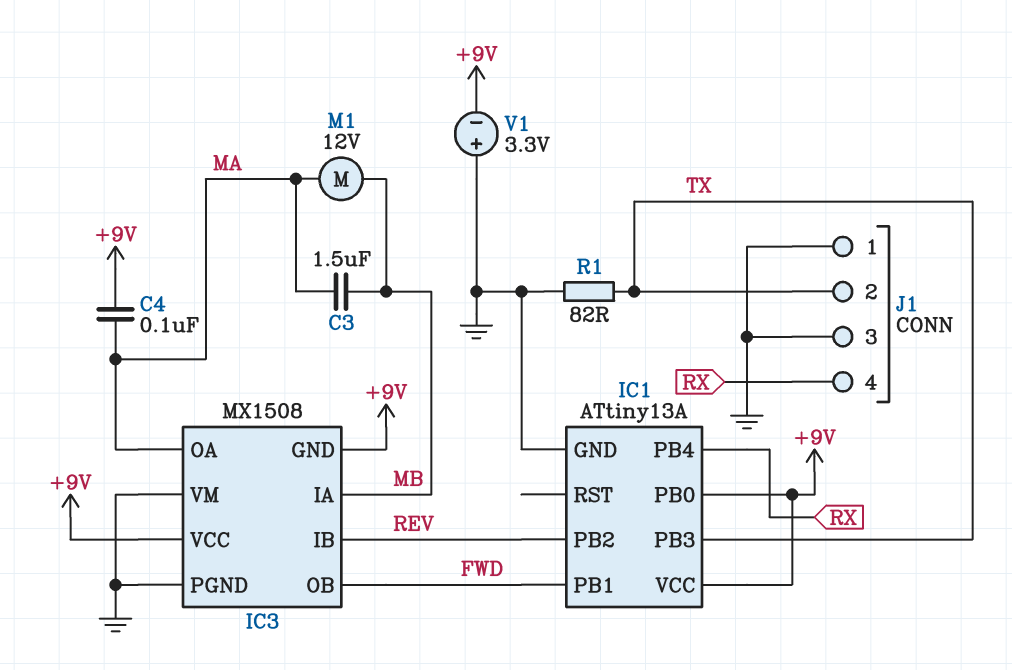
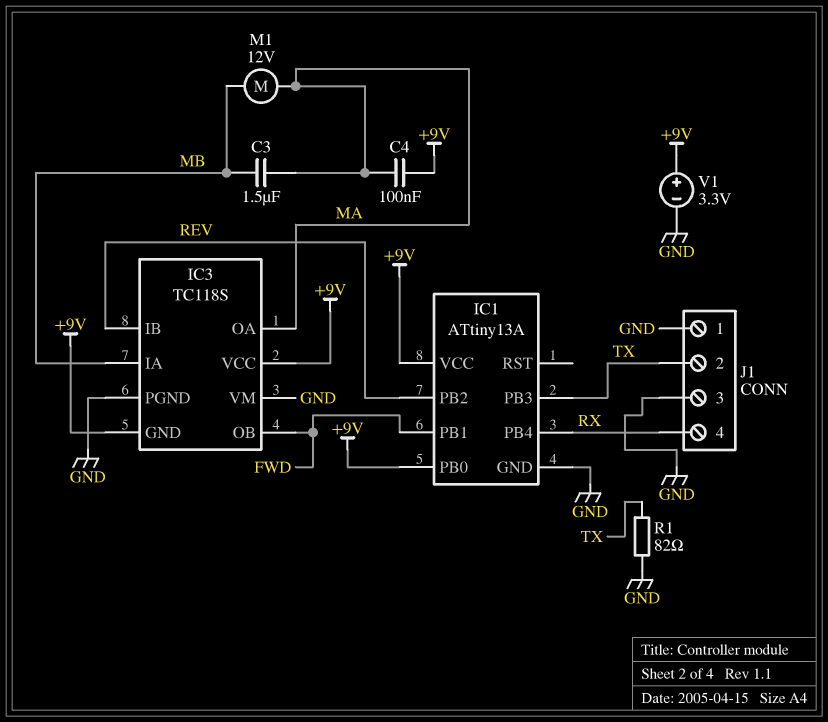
IC3: MX1508 -> TC118S
V1: 3.3V (plus GND, minus +9V) -> 3.3V (plus +9V, minus GND)

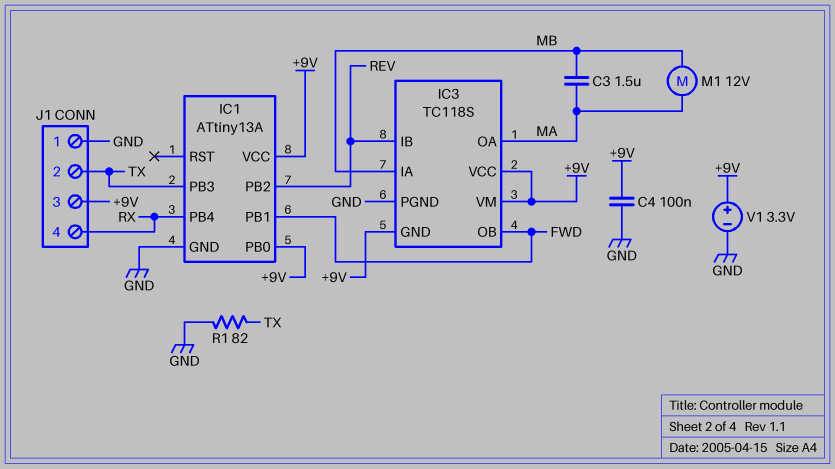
C4: 100nF (+9V, MA) -> 100nF (+9V, GND)
IC3 pin VM: GND -> +9V
J1 pin 3: GND -> +9V

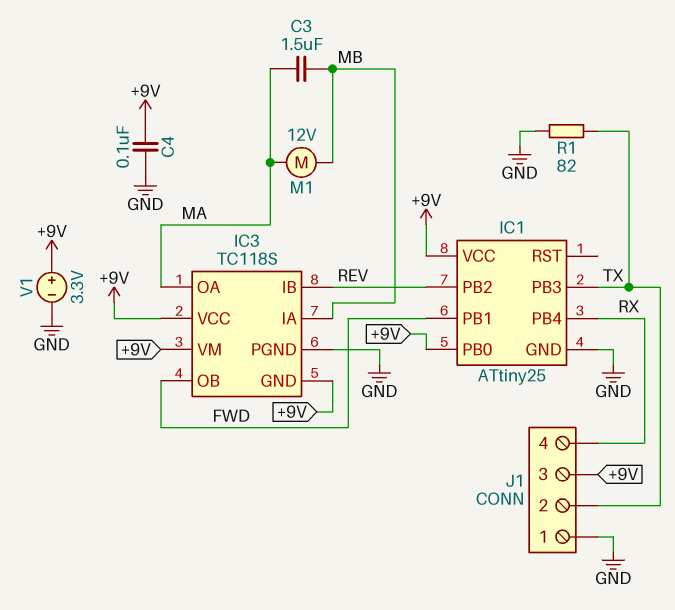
IC1: ATtiny13A -> ATtiny25

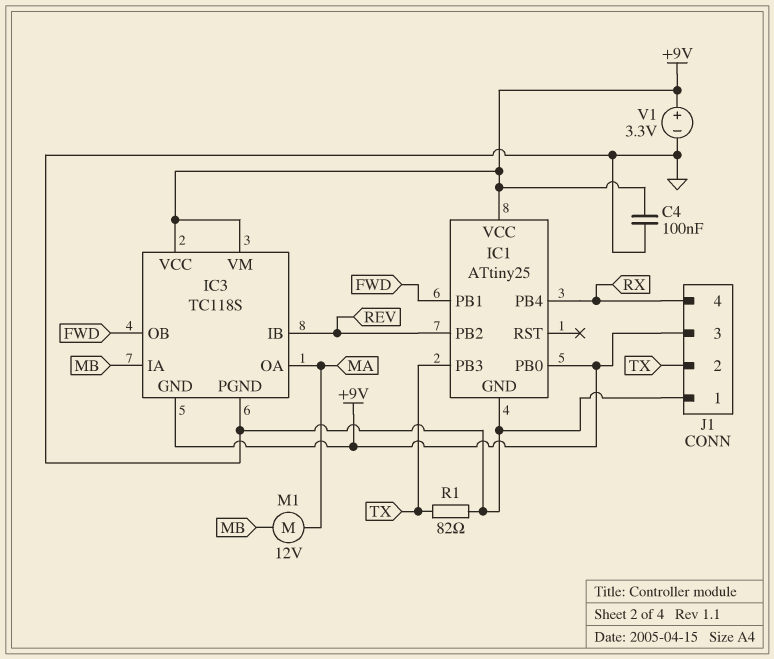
C3: 1.5uF (MA, MB) -> none

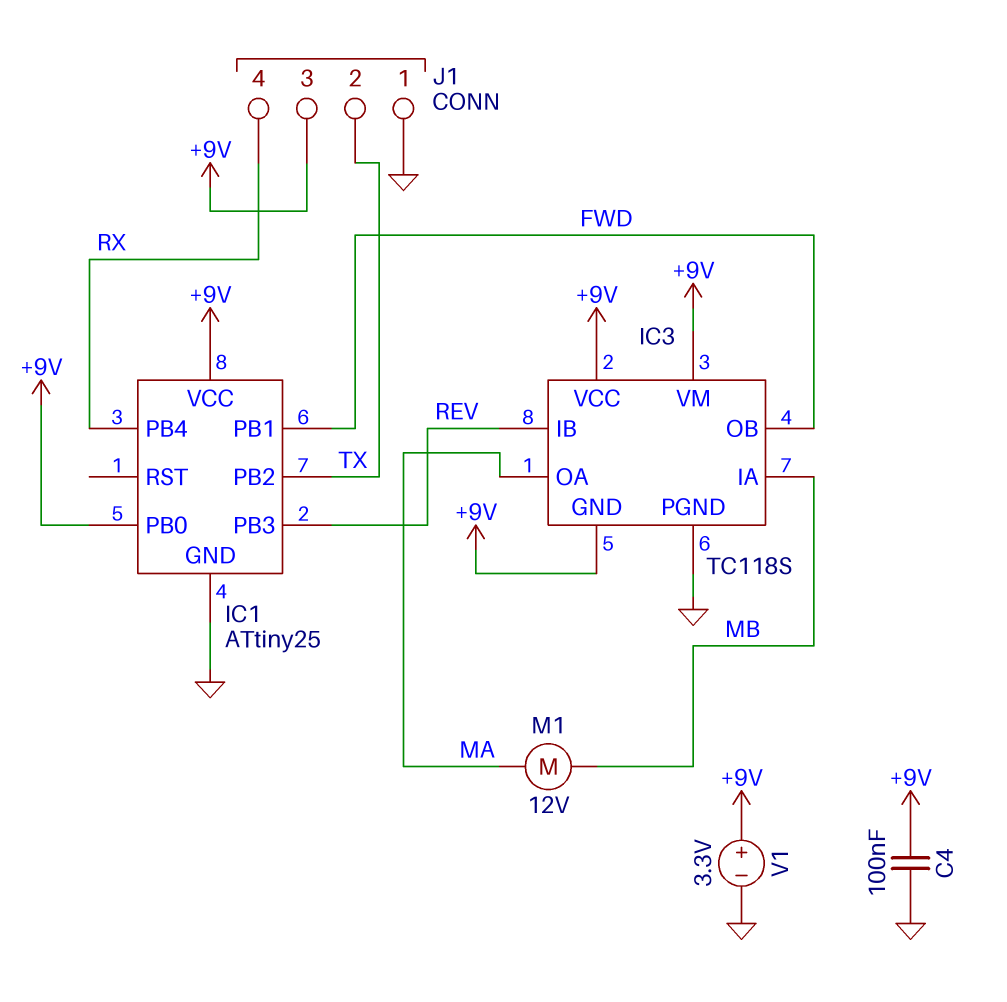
IC1 pin PB2: REV -> TX
IC1 pin PB3: TX -> REV
R1: 82 (GND, TX) -> none

